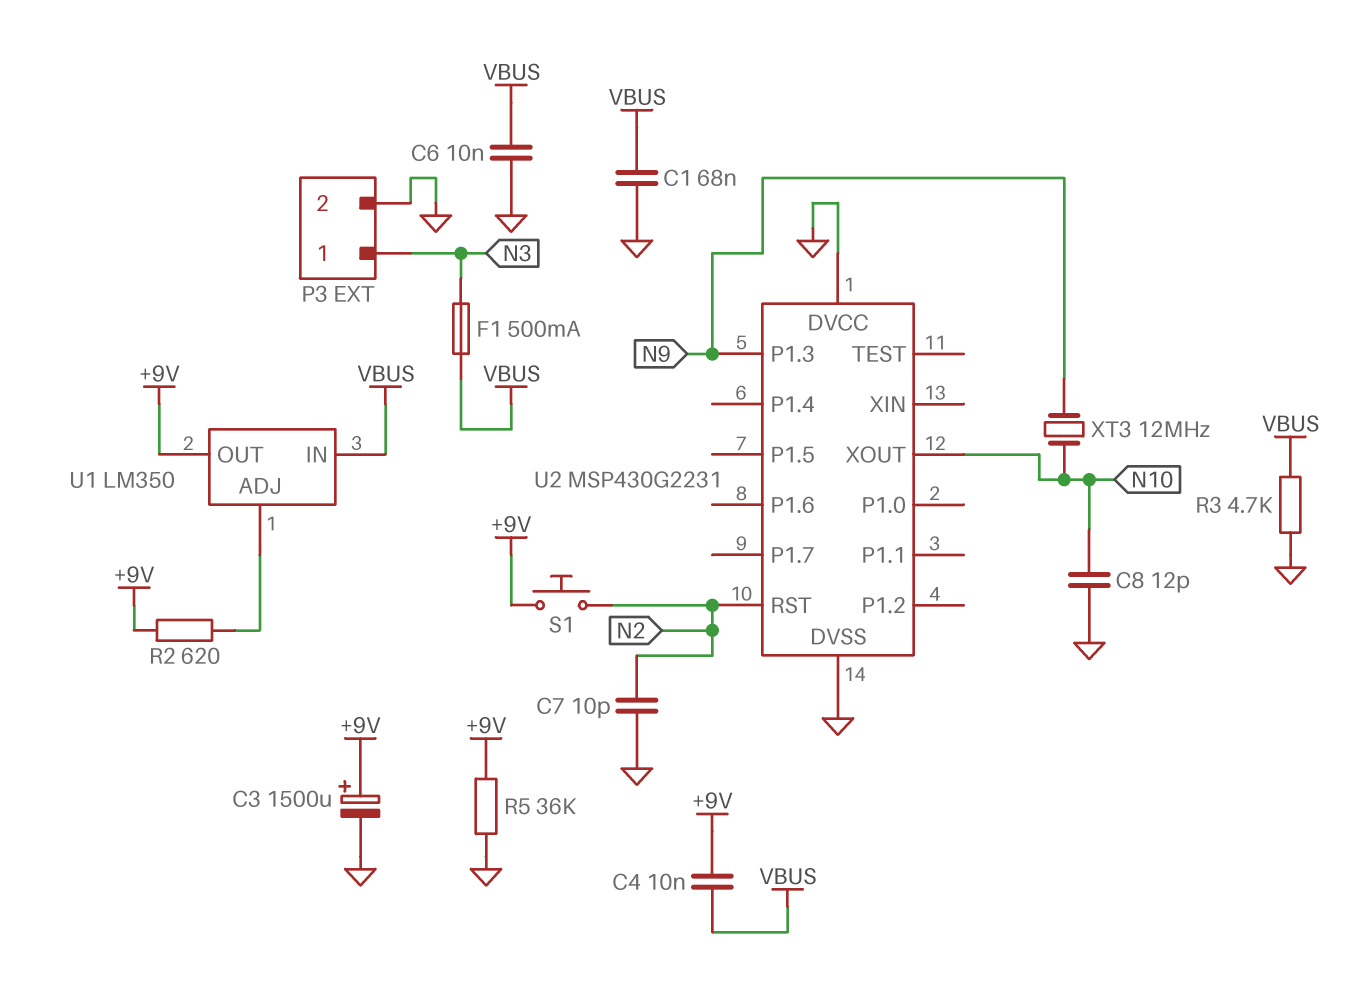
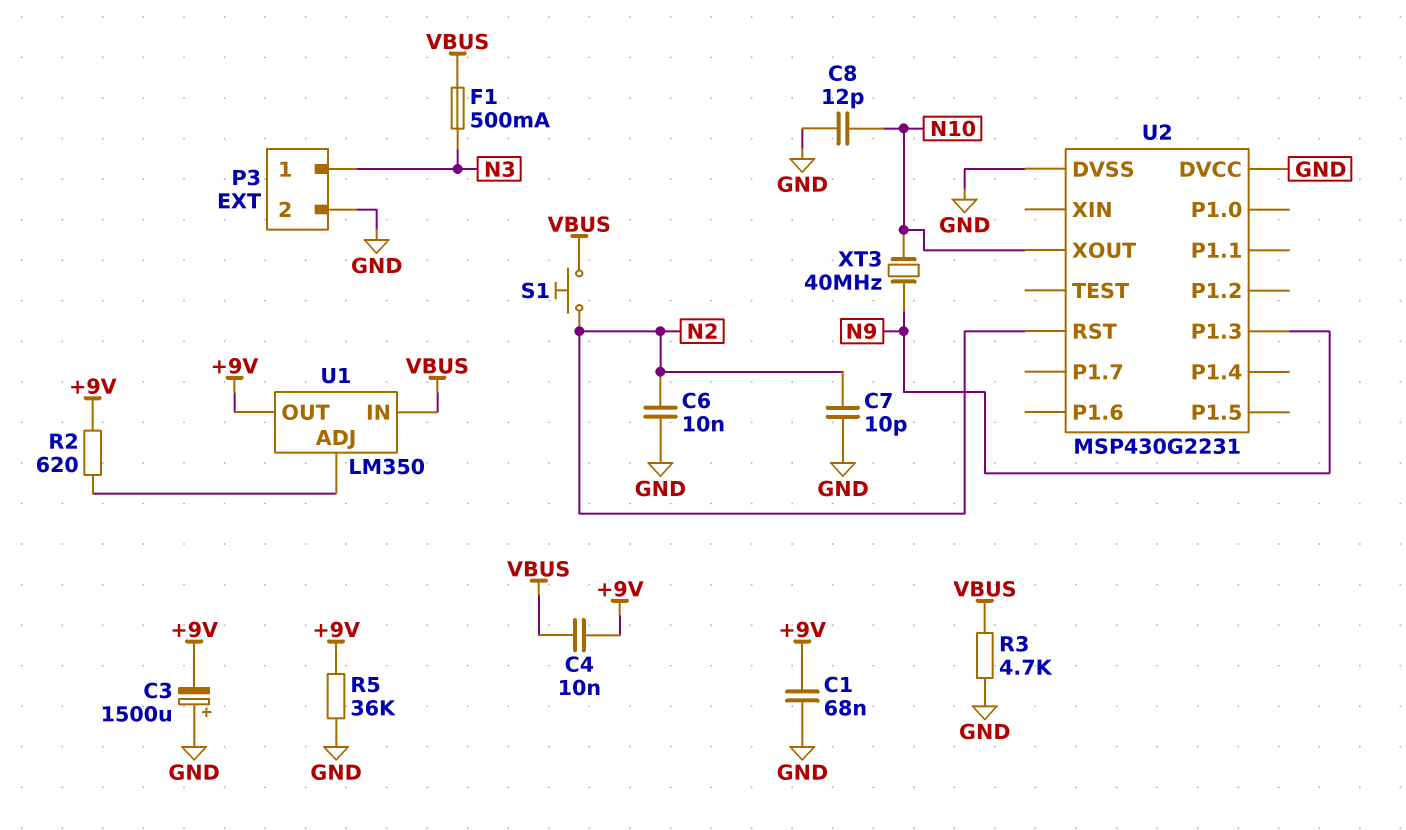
C1: 68nF (GND, VBUS) -> 68nF (+9V, GND)
C3: 1500uF (plus +9V, minus GND) -> 1500uF (plus GND, minus +9V)
C6: 10nF (GND, VBUS) -> 10nF (GND, N2)
S1: button (+9V, N2) -> button (N2, VBUS)
XT3: 12MHz (N9, N10) -> 40MHz (N9, N10)

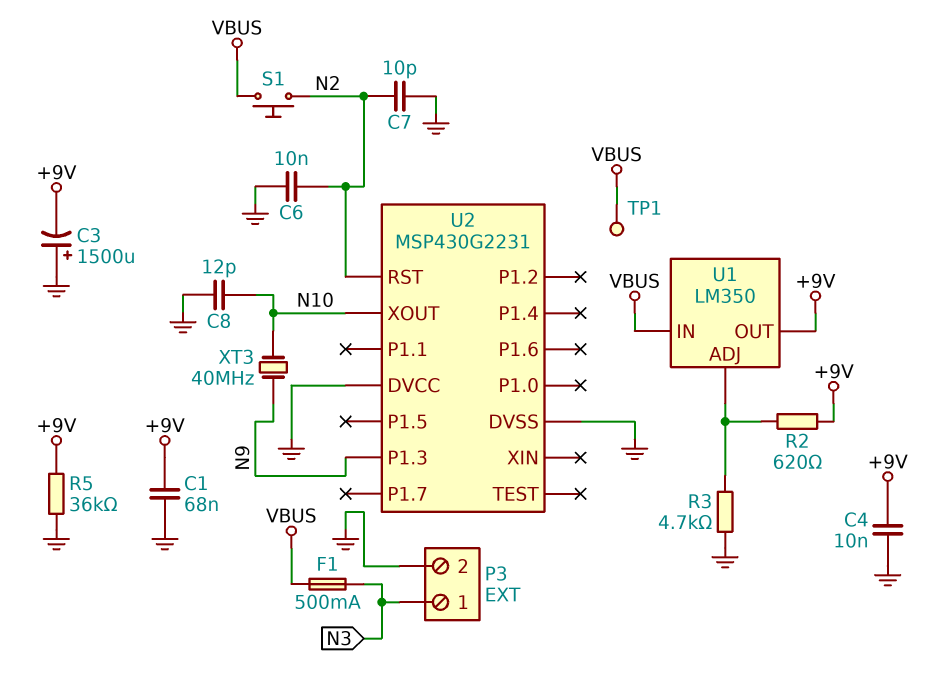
C4: 10nF (+9V, VBUS) -> 10nF (+9V, GND)
R3: 4.7k (GND, VBUS) -> 4.7k (GND, U1/ADJ)
TP1: none -> test point (VBUS)

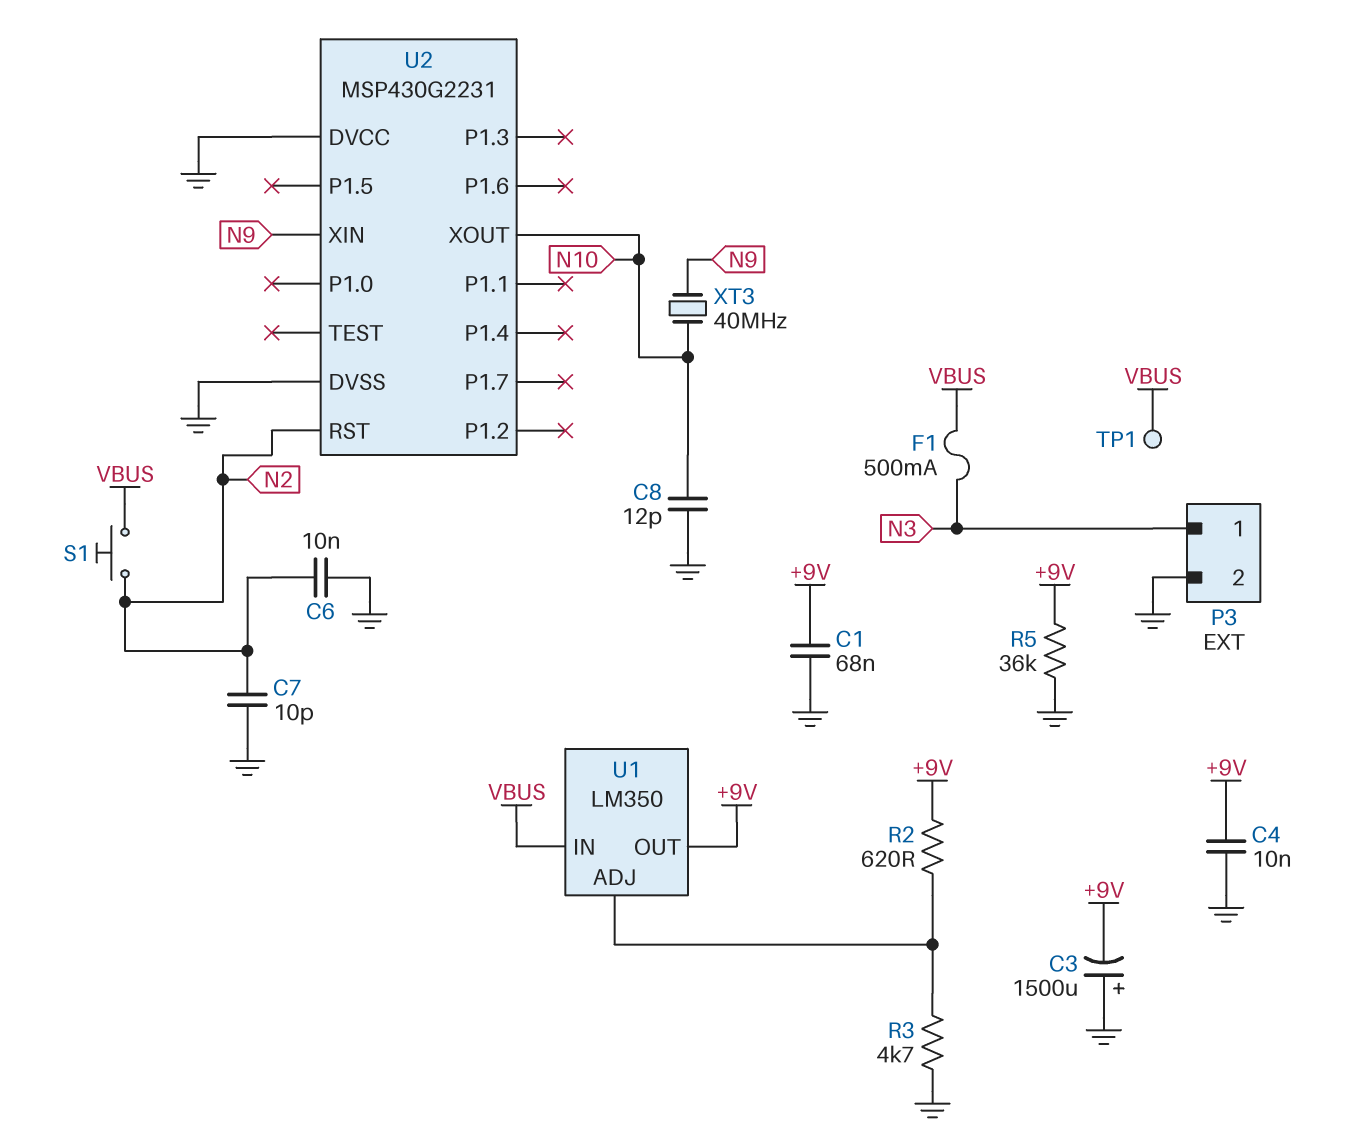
U2 pin P1.3: N9 -> none
U2 pin XIN: none -> N9

